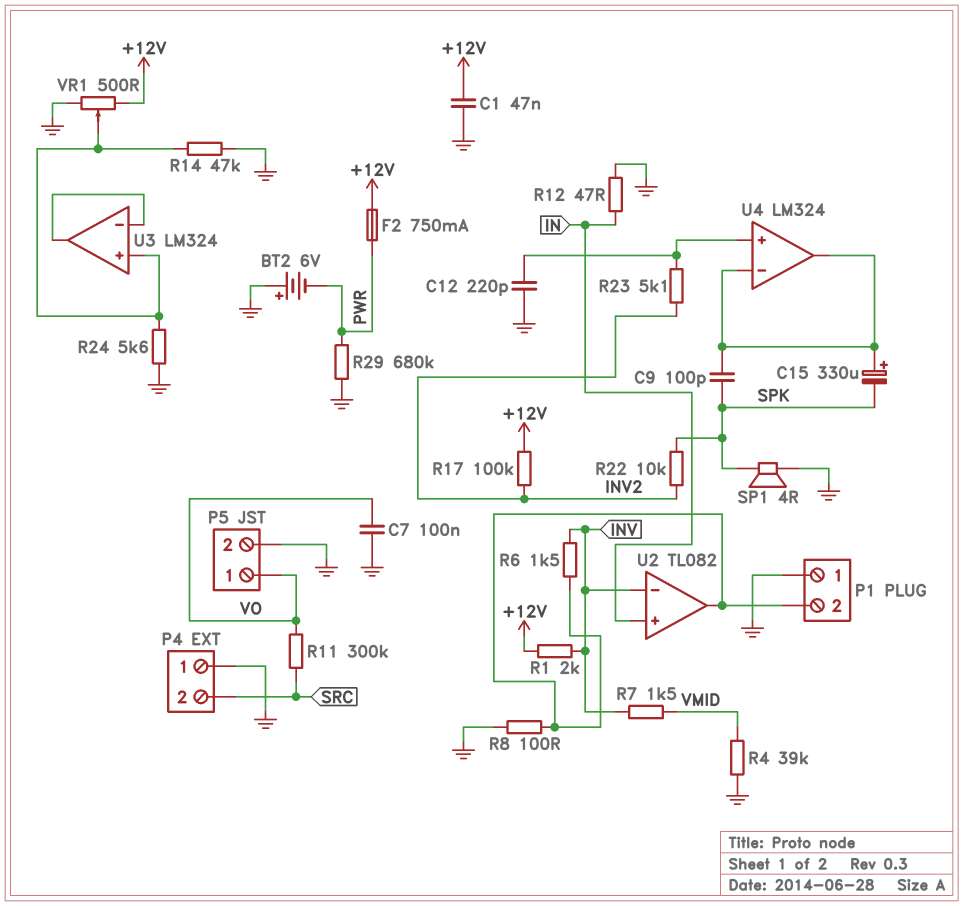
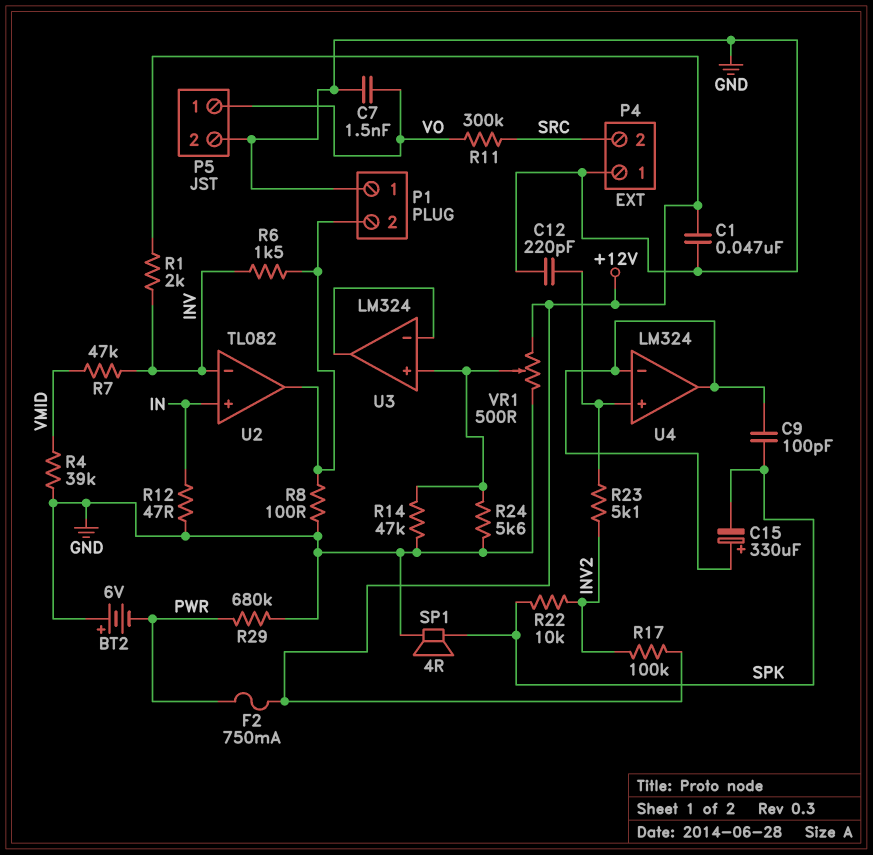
C7: 100nF (GND, VO) -> 1.5nF (GND, VO)
R7: 1.5k (INV, VMID) -> 47k (INV, VMID)

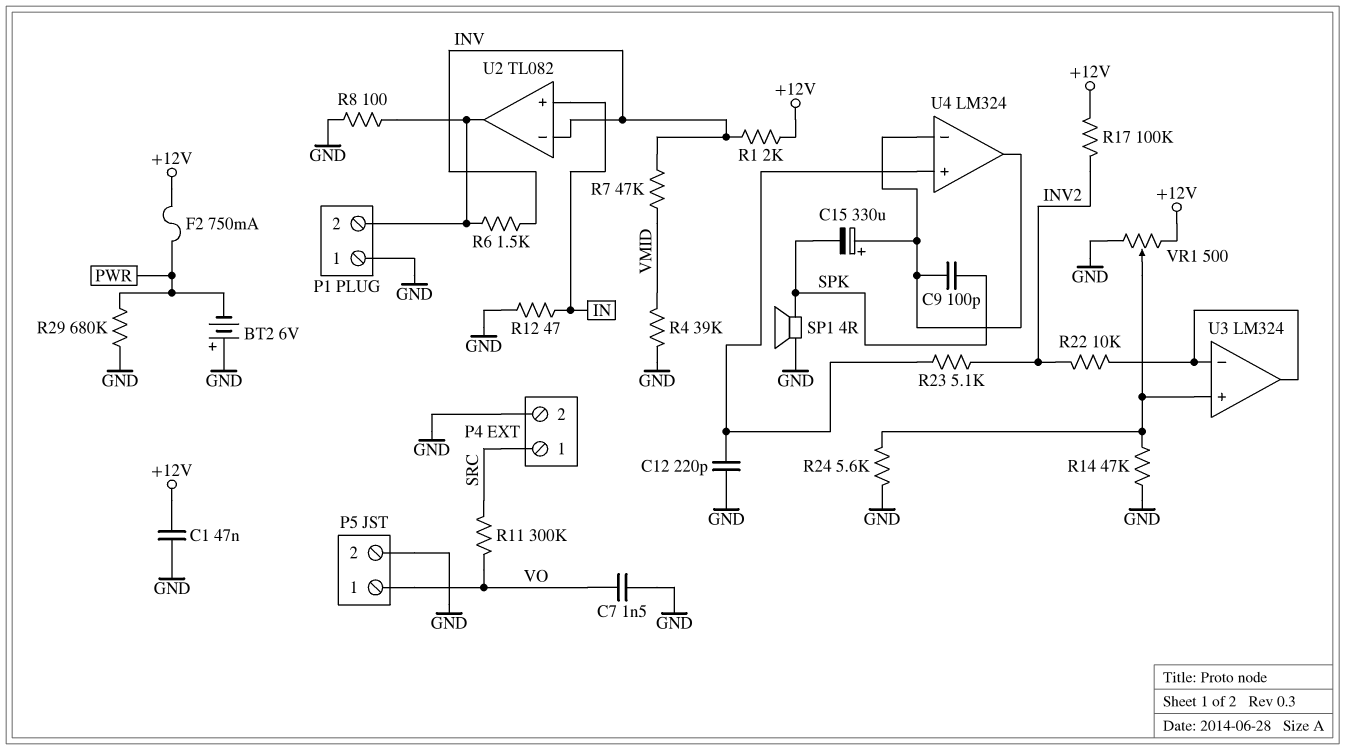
P4 pin 1: GND -> SRC
P4 pin 2: SRC -> GND
R22: 10k (INV2, SPK) -> 10k (INV2, U3/in-)

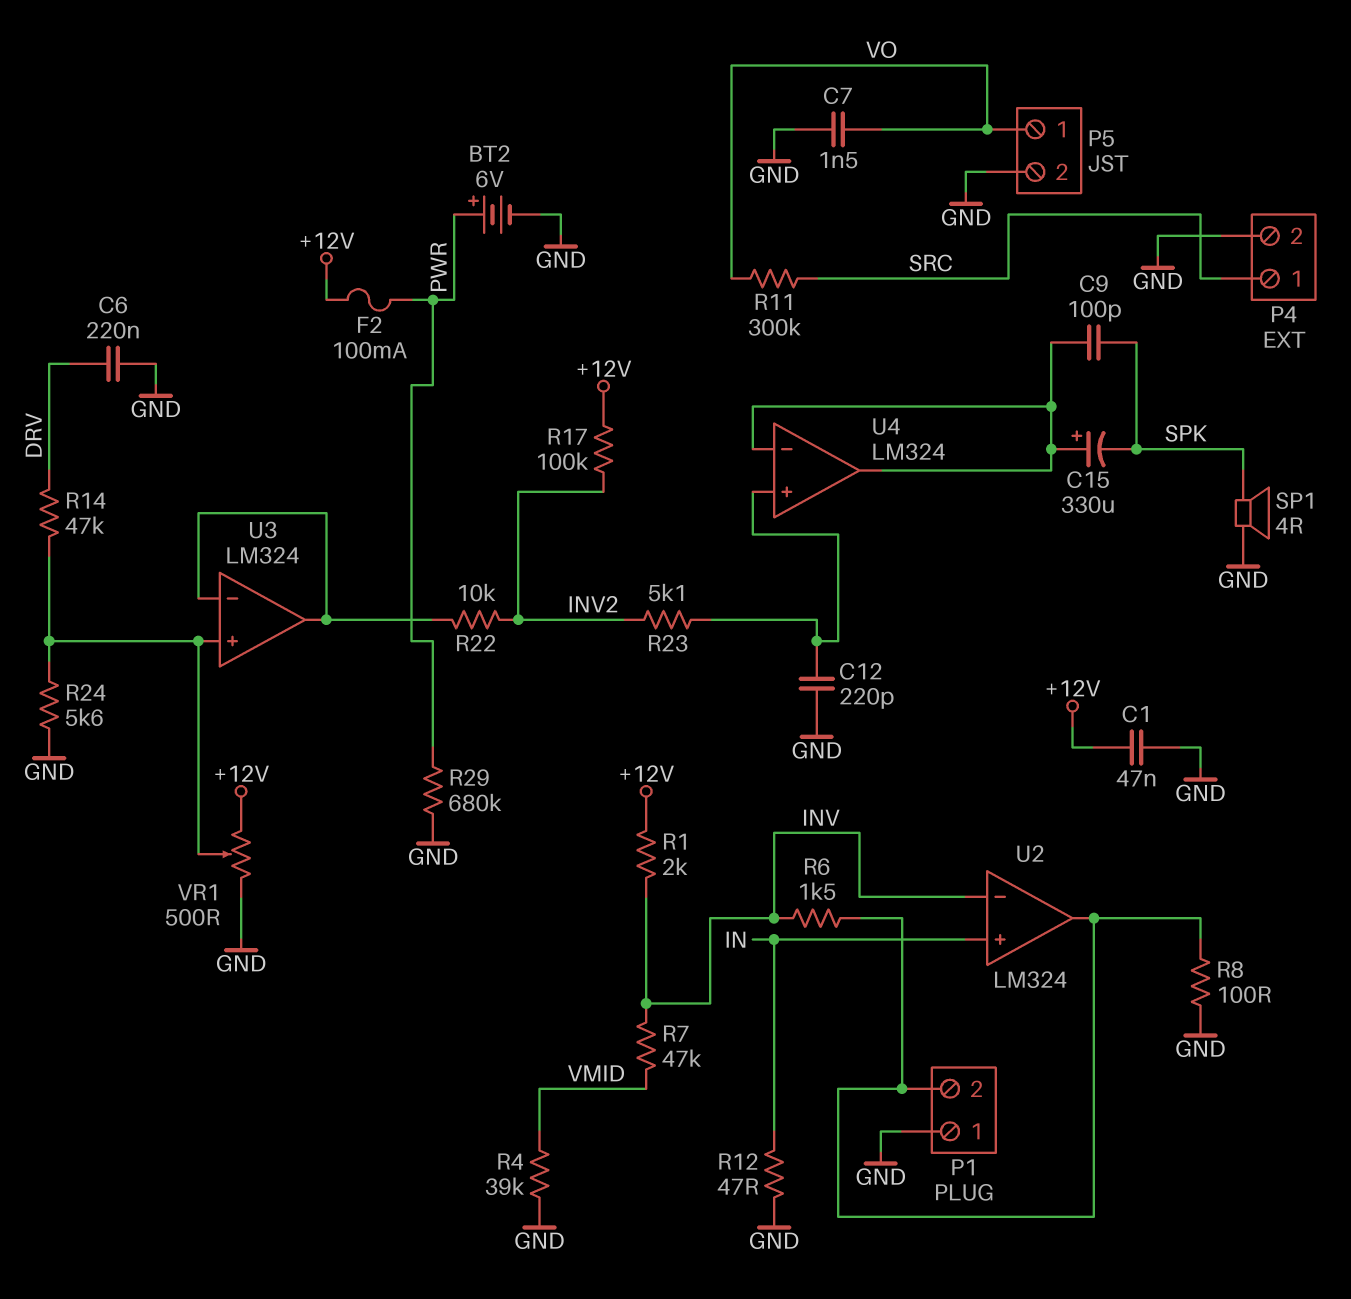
BT2: 6V (plus GND, minus PWR) -> 6V (plus PWR, minus GND)
C6: none -> 220nF (DRV, GND)
F2: 750mA (+12V, PWR) -> 100mA (+12V, PWR)
R14: 47k (GND, U3/in+) -> 47k (DRV, U3/in+)
U2: TL082 -> LM324

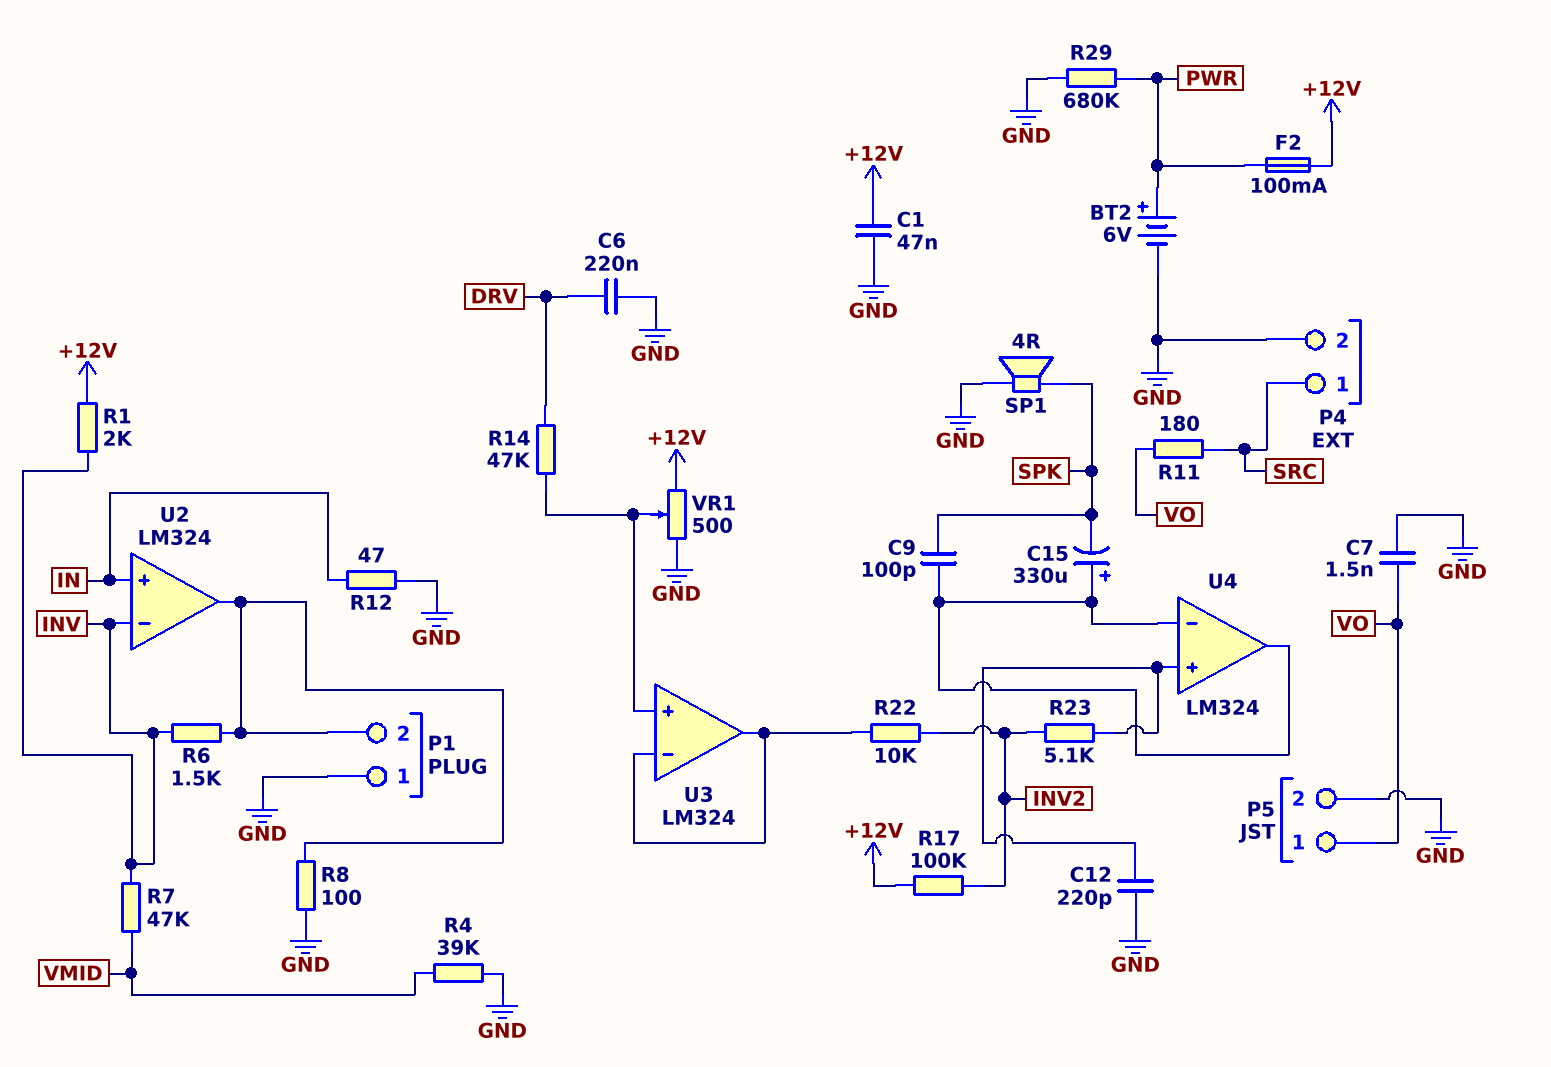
R11: 300k (SRC, VO) -> 180 (SRC, VO)
R24: 5.6k (GND, U3/in+) -> none

